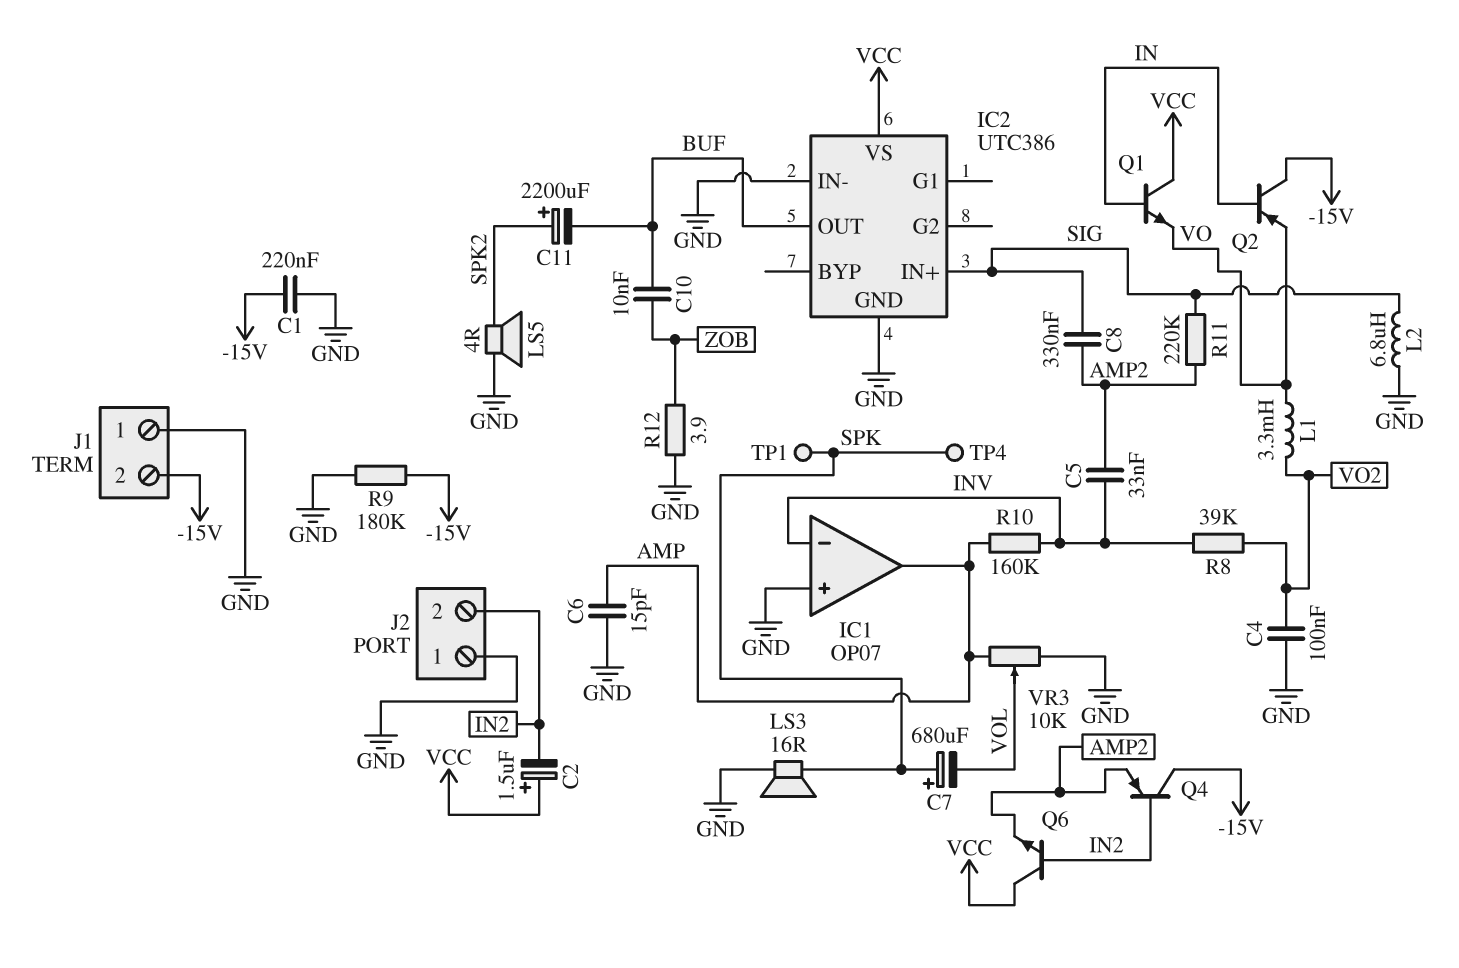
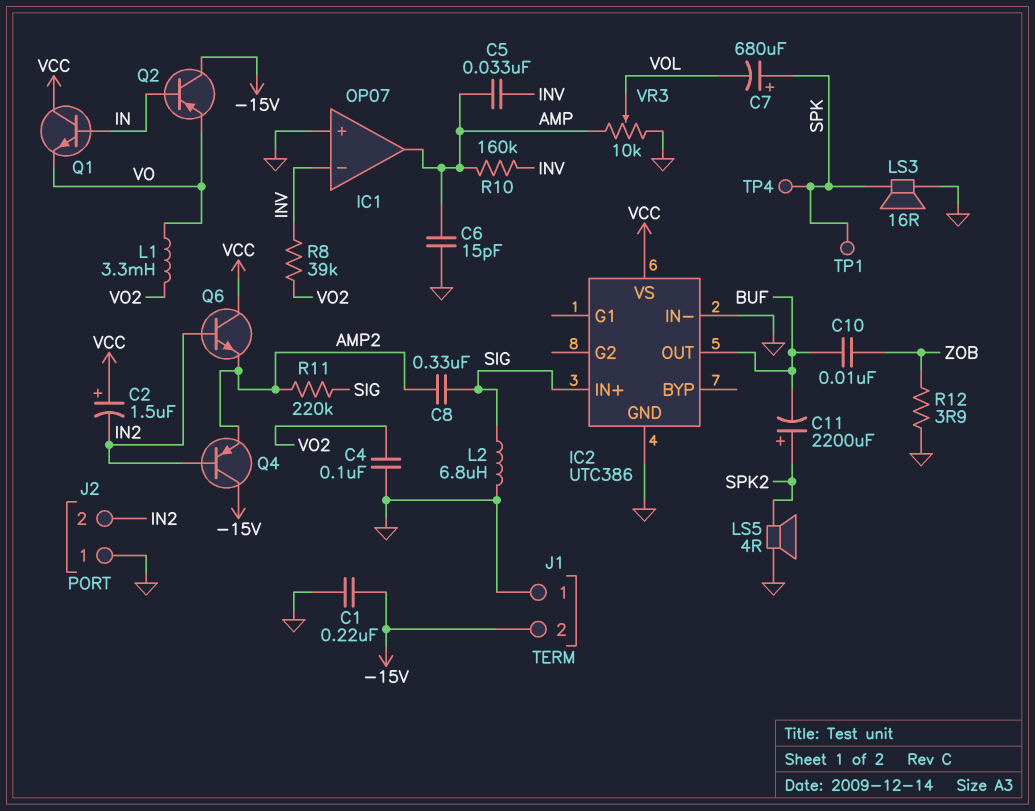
C5: 33nF (AMP2, INV) -> 33nF (AMP, INV)
R9: 180k (-15V, GND) -> none

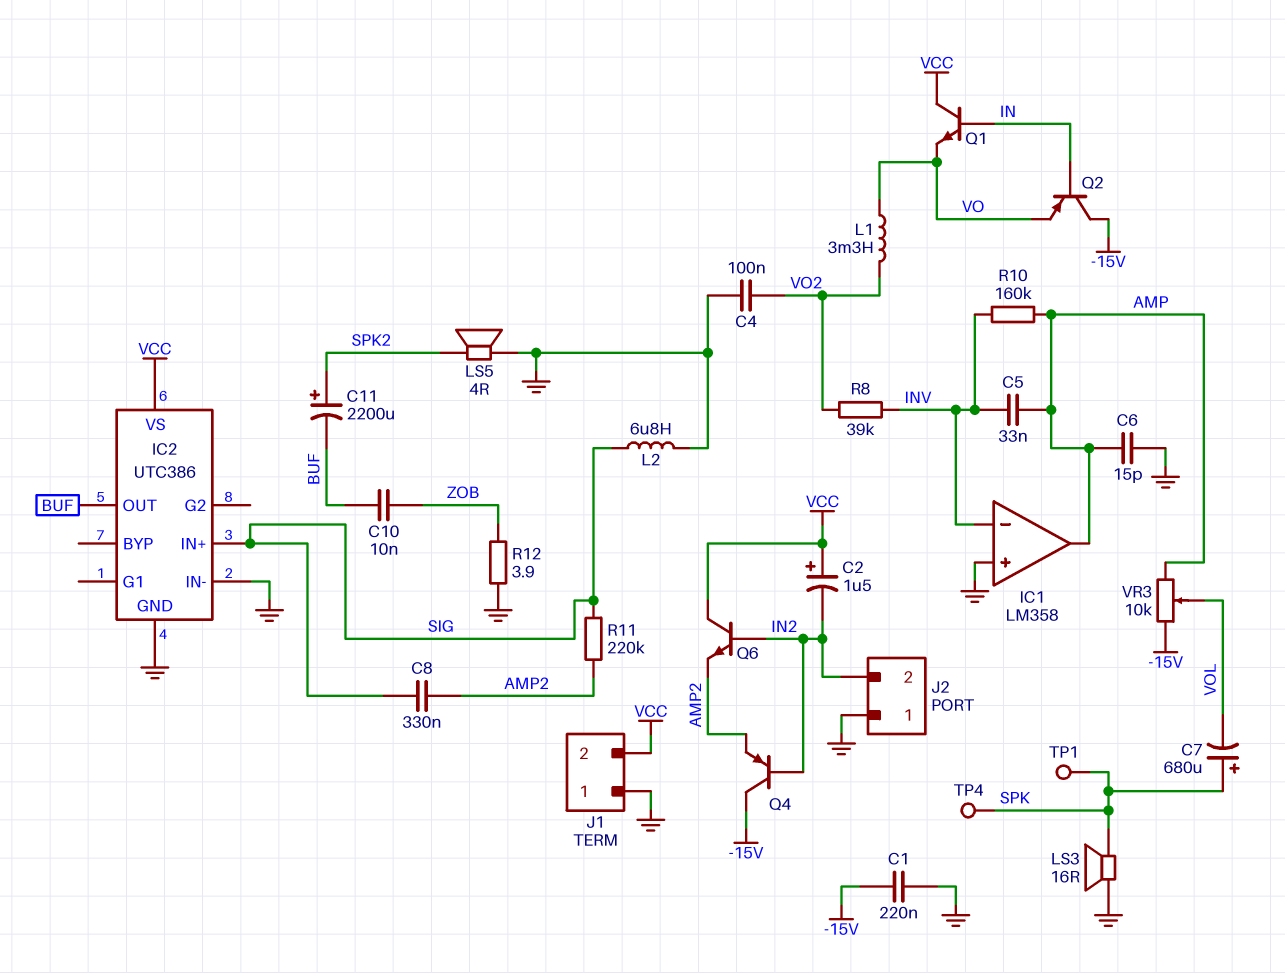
IC1: OP07 -> LM358
J1 pin 2: -15V -> VCC
VR3: 10k (AMP, GND, wiper VOL) -> 10k (-15V, AMP, wiper VOL)

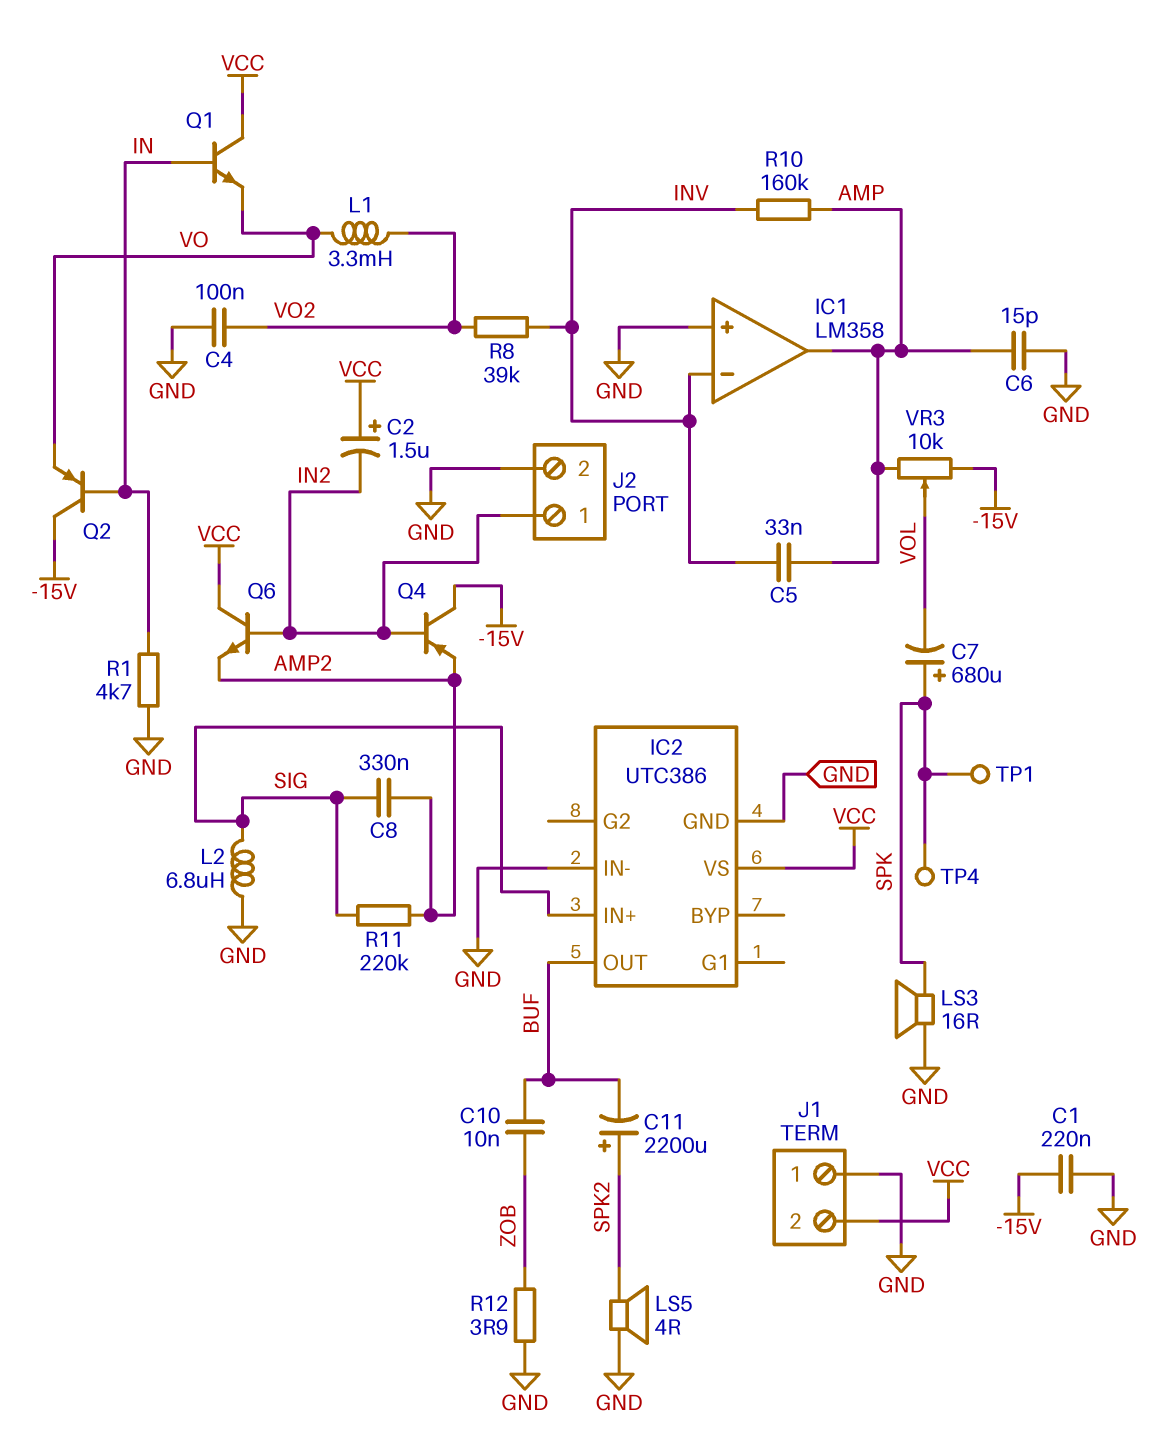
J2 pin 1: GND -> IN2
J2 pin 2: IN2 -> GND
R1: none -> 4.7k (GND, IN)

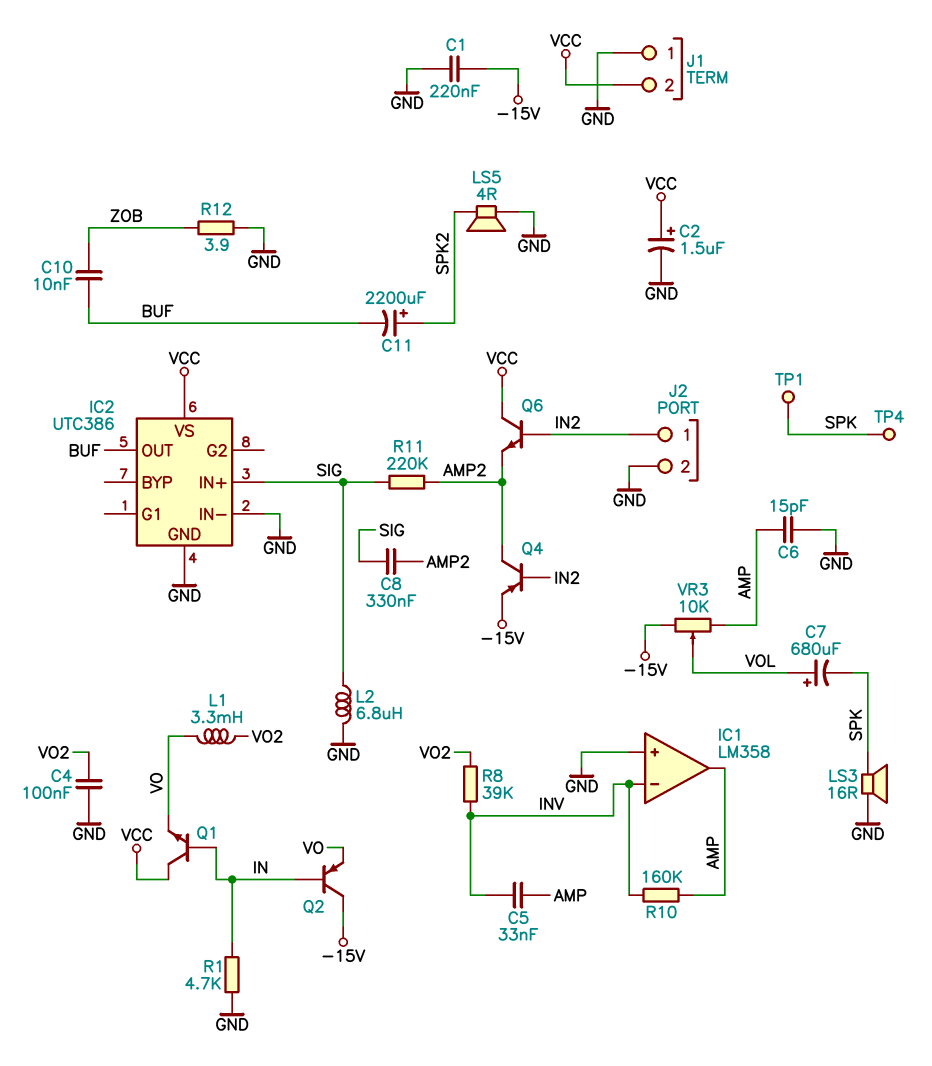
C2: 1.5uF (plus VCC, minus IN2) -> 1.5uF (plus VCC, minus GND)
C7: 680uF (plus SPK, minus VOL) -> 680uF (plus VOL, minus SPK)
Q4: PNP (B IN2, C -15V, E AMP2) -> PNP (B IN2, C AMP2, E -15V)

